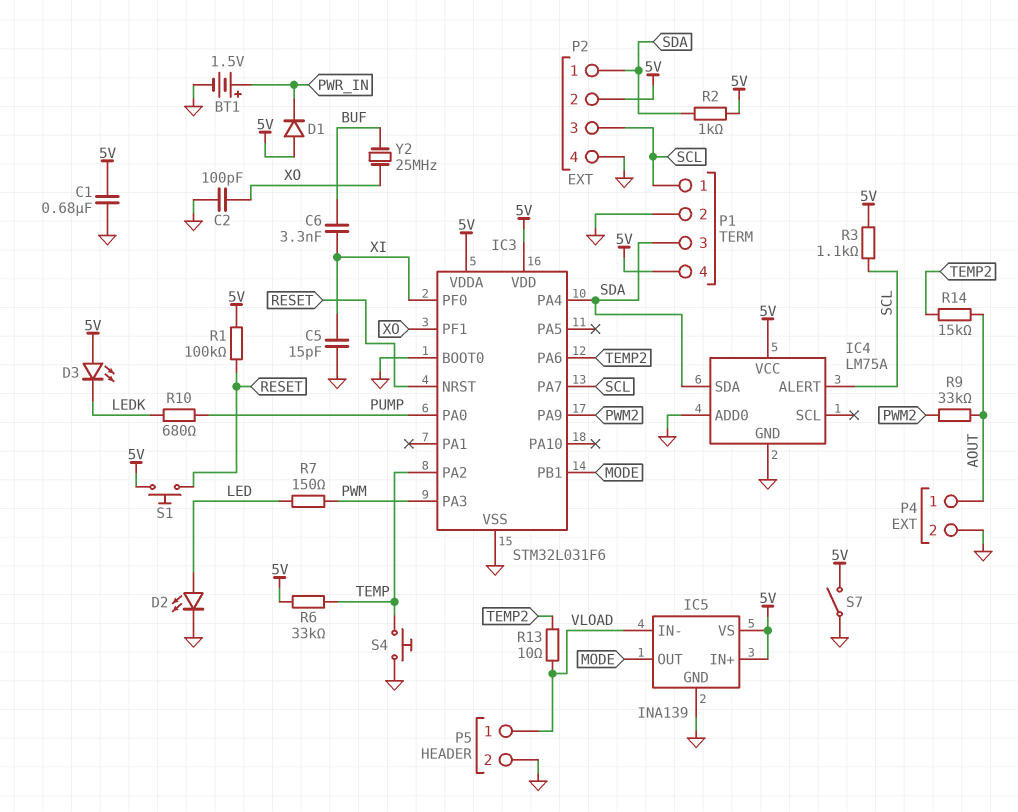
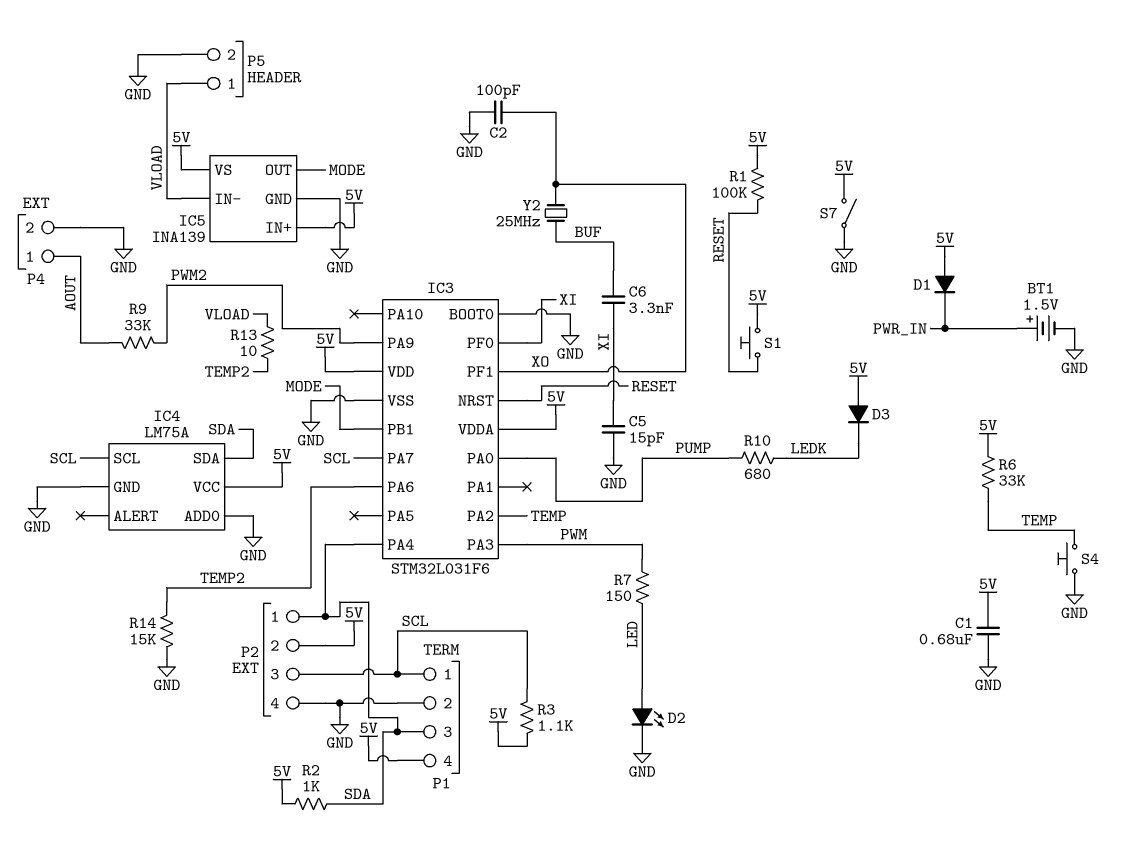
D3: LED (A 5V, K LEDK) -> diode (A 5V, K LEDK)
IC4 pin ALERT: SCL -> none
IC4 pin SCL: none -> SCL
R14: 15k (AOUT, TEMP2) -> 15k (GND, TEMP2)

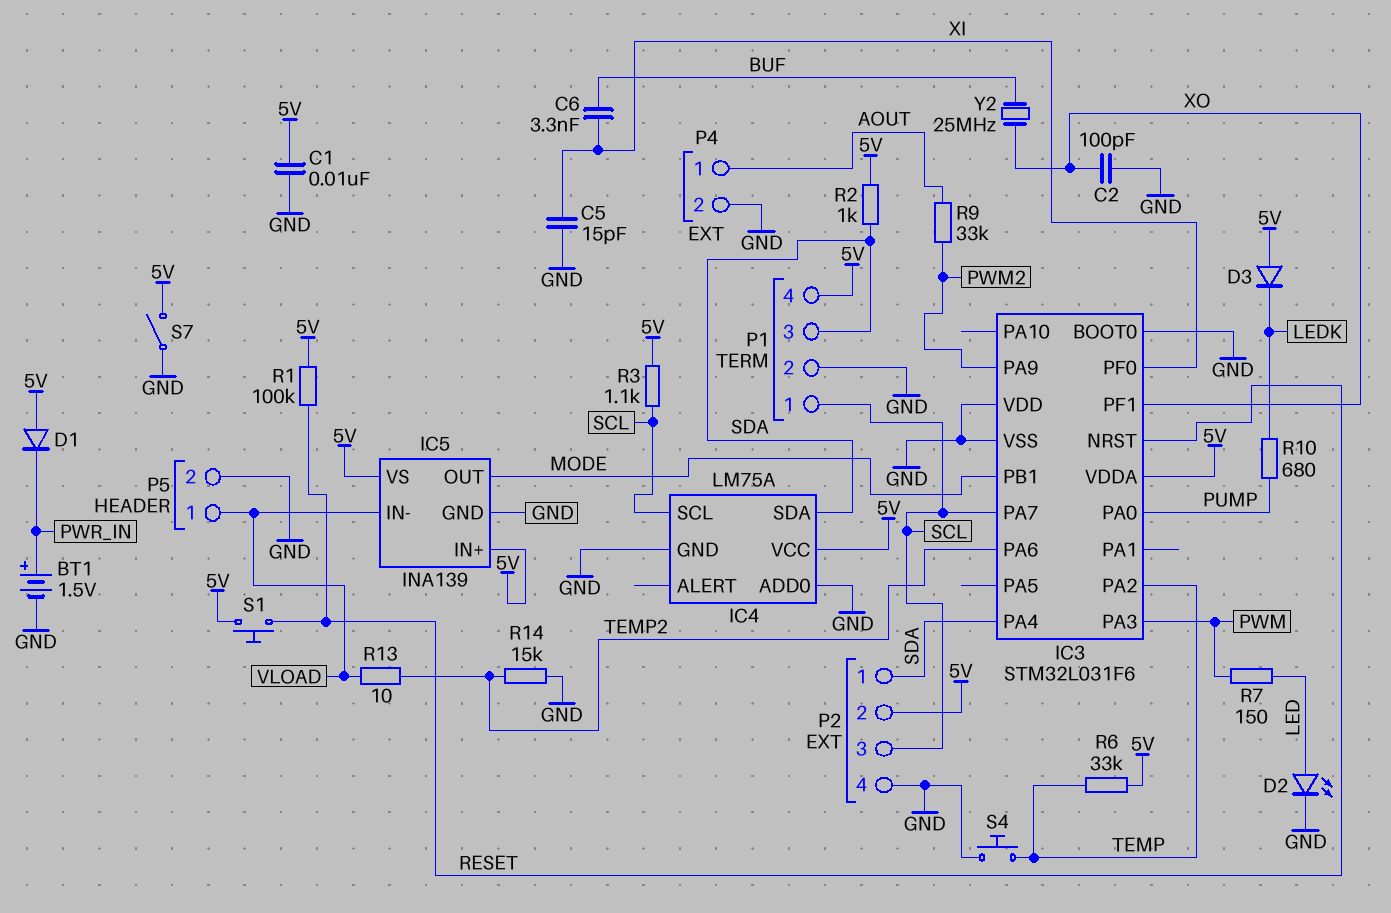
C1: 680nF (5V, GND) -> 10nF (5V, GND)
IC3 pin VDD: 5V -> GND

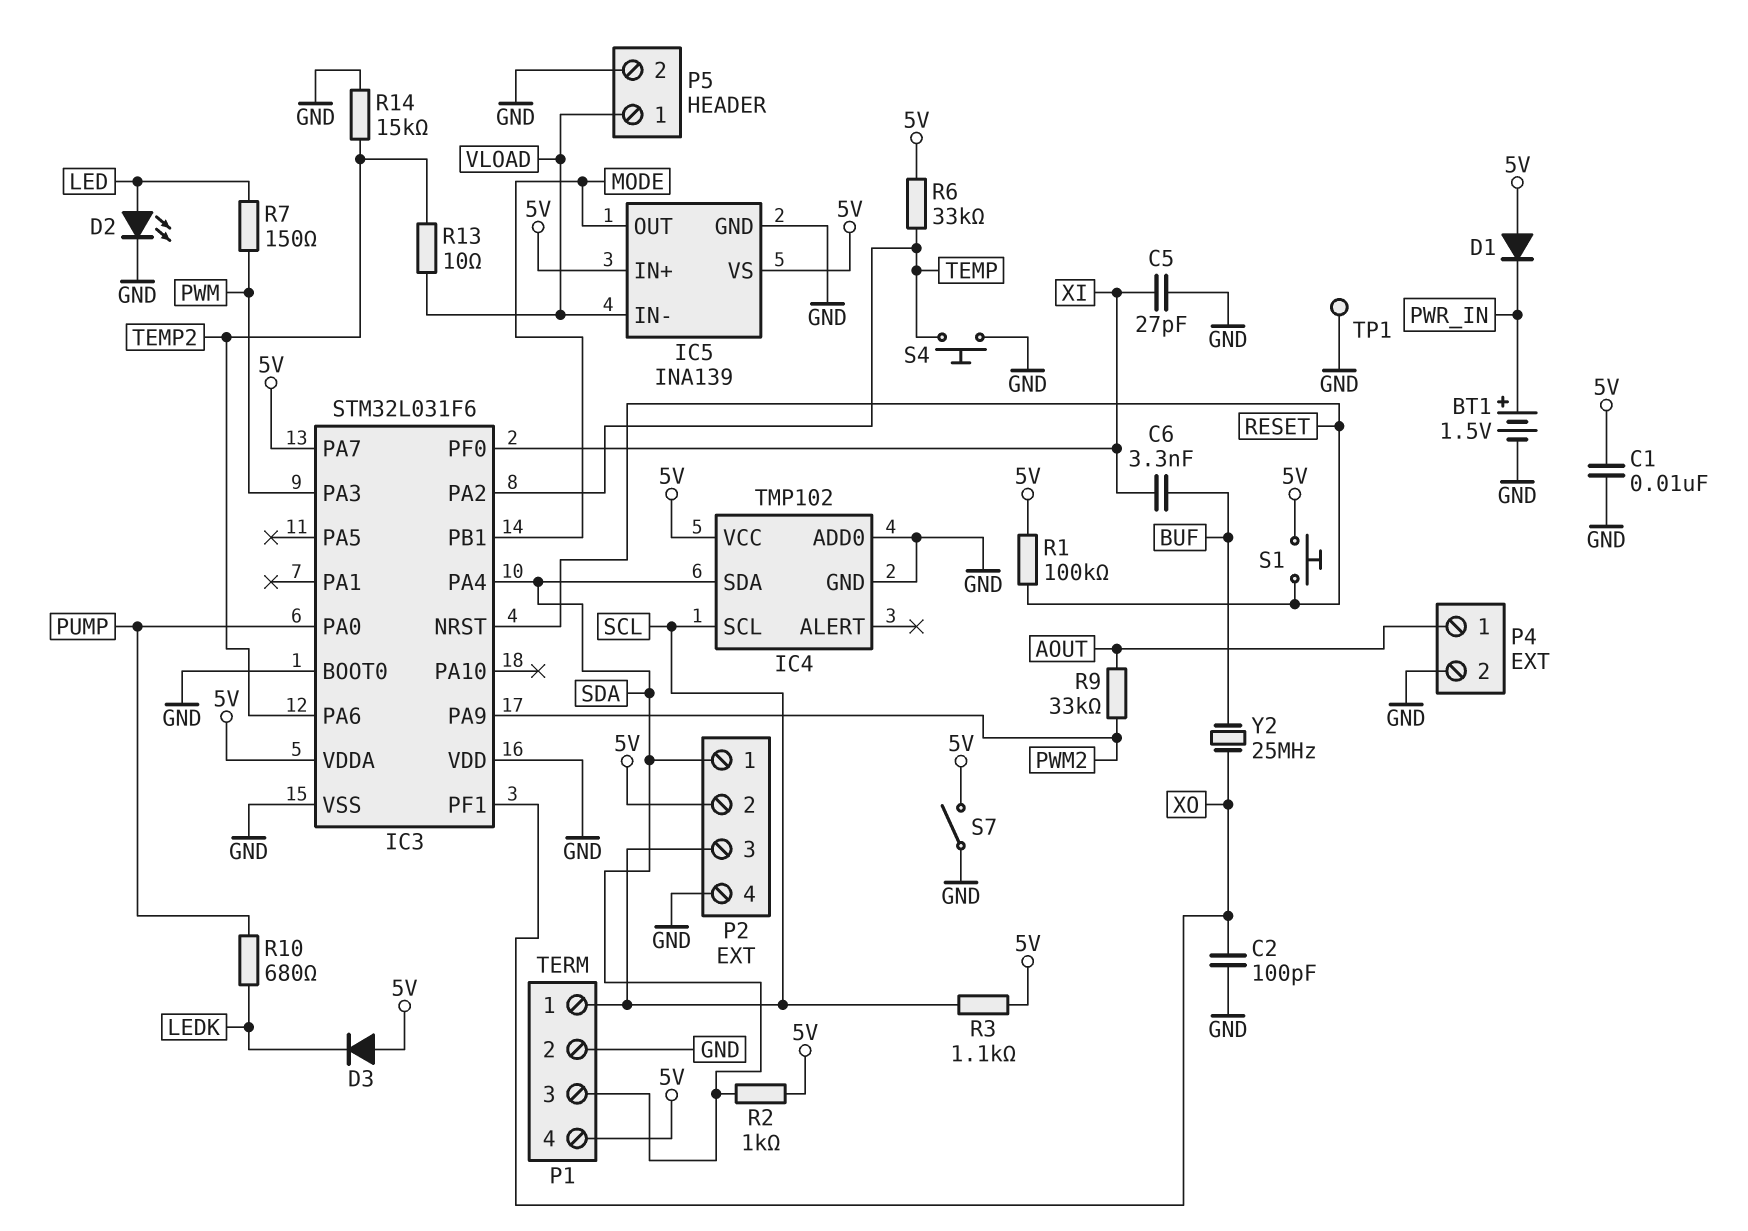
C5: 15pF (GND, XI) -> 27pF (GND, XI)
IC3 pin PA7: SCL -> 5V
IC4: LM75A -> TMP102
TP1: none -> test point (GND)

